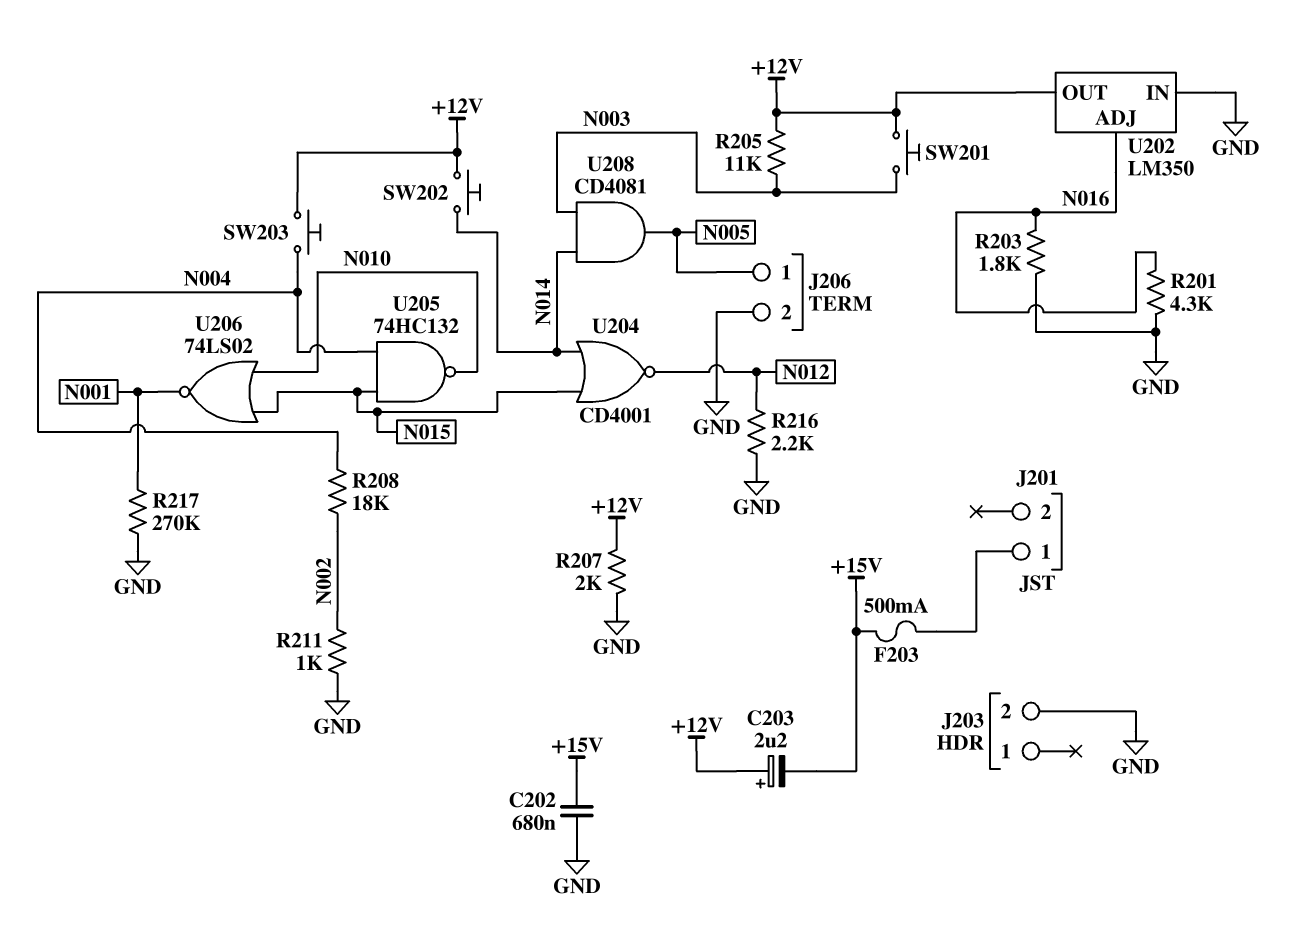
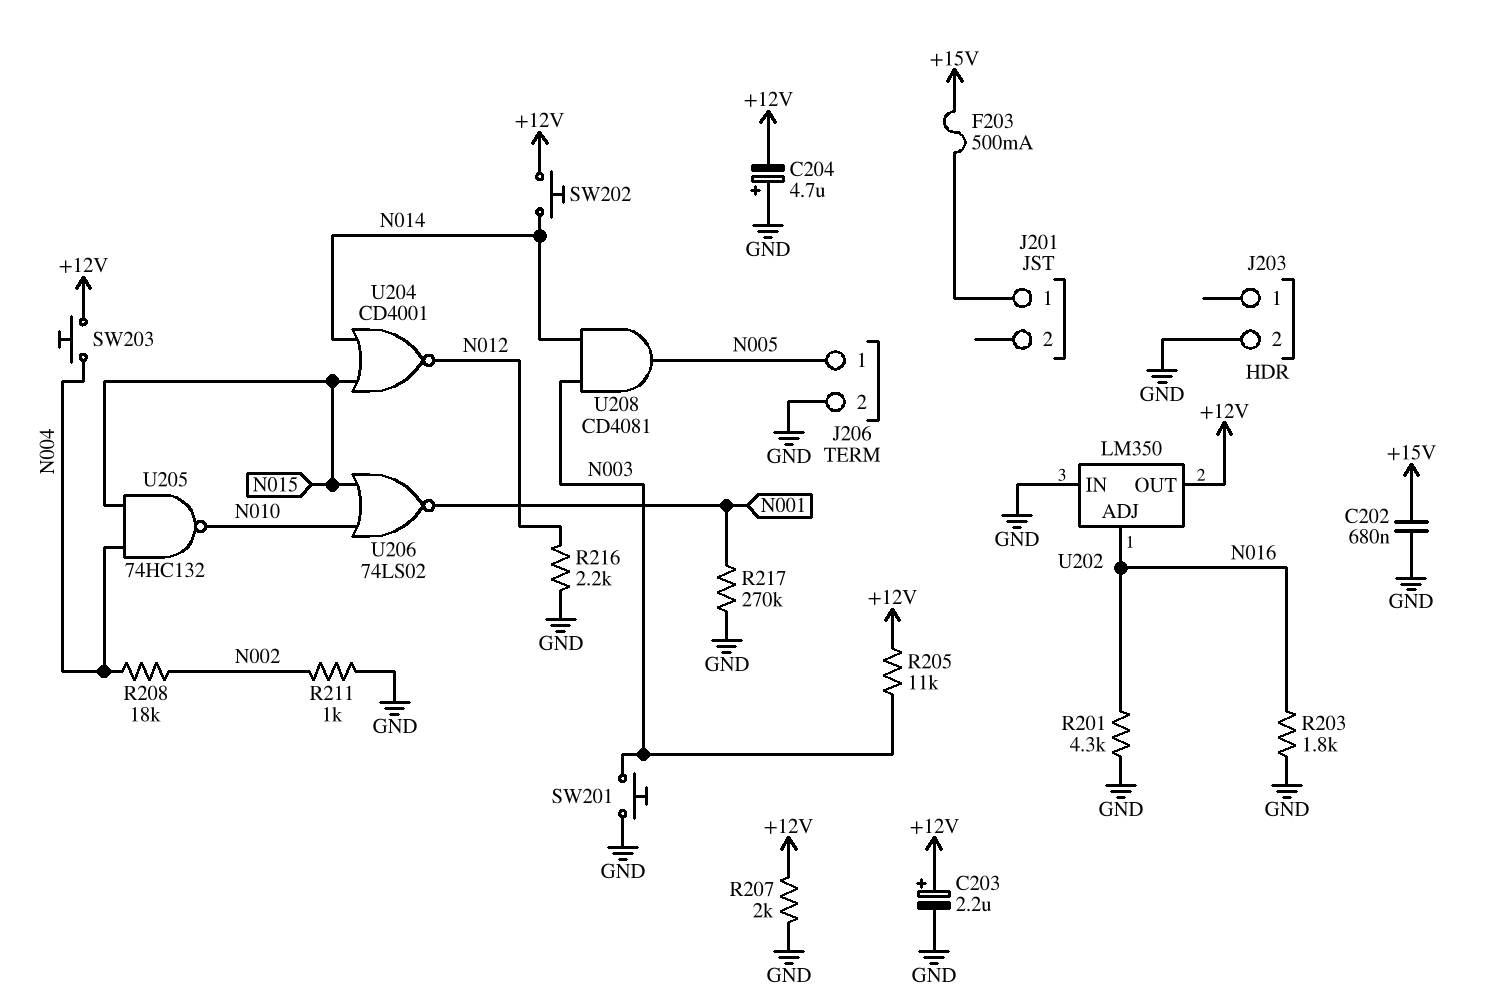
C203: 2.2uF (plus +12V, minus +15V) -> 2.2uF (plus +12V, minus GND)
C204: none -> 4.7uF (plus GND, minus +12V)
SW201: button (+12V, N003) -> button (GND, N003)

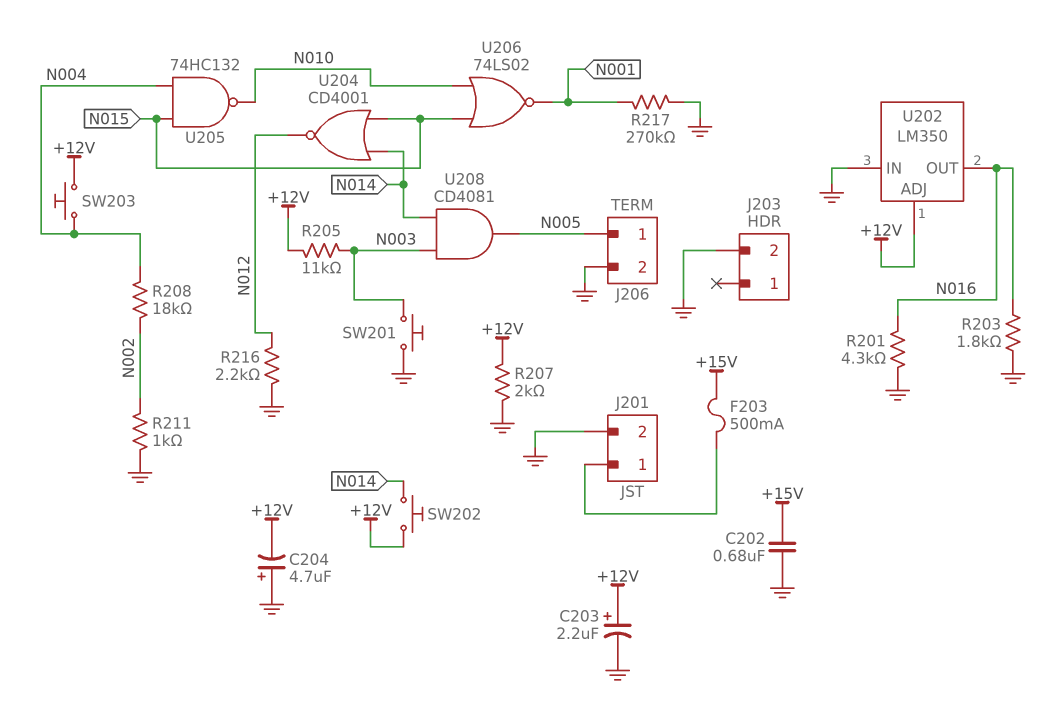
J201 pin 2: none -> GND
U202 pin ADJ: N016 -> +12V
U202 pin OUT: +12V -> N016

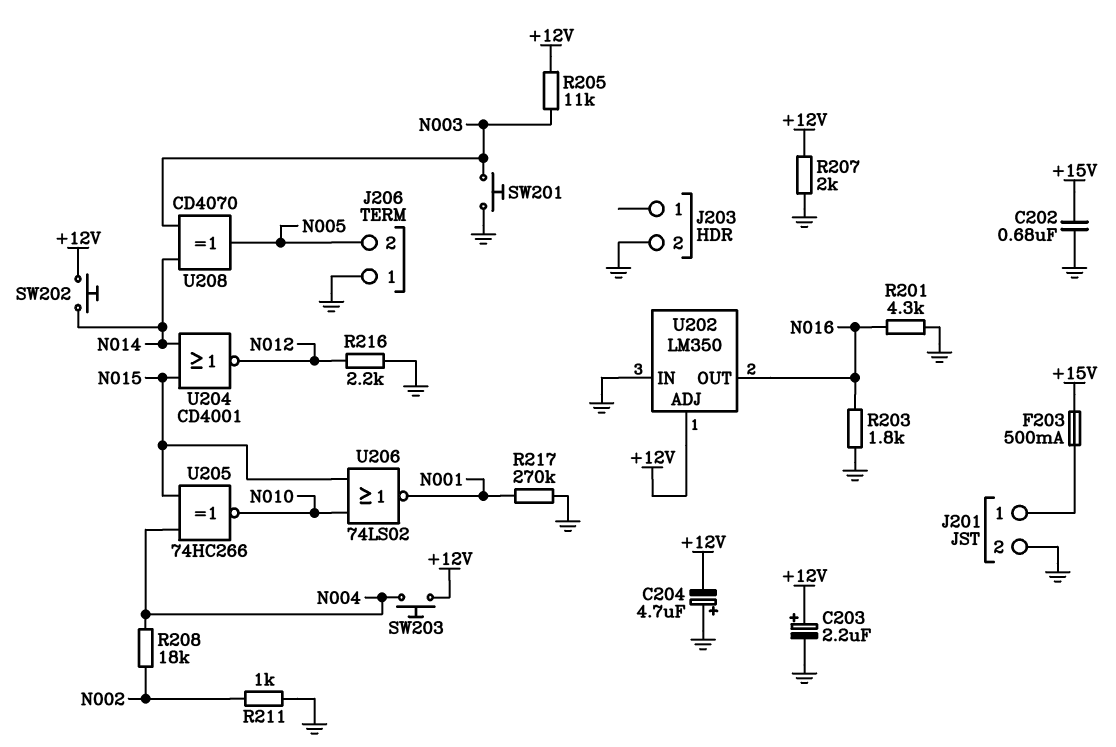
J206 pin 1: N005 -> GND
J206 pin 2: GND -> N005
U205: NAND 74HC132 (in N004, in N015, out N010) -> XNOR 74HC266 (in N004, in N015, out N010)
U208: AND CD4081 (in N003, in N014, out N005) -> XOR CD4070 (in N003, in N014, out N005)

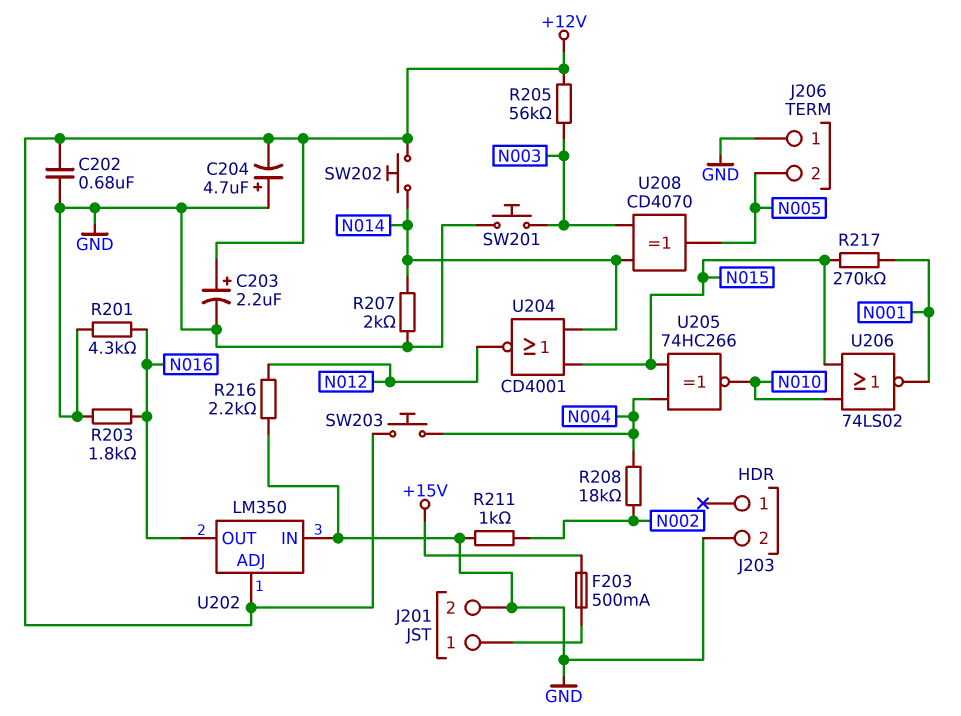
C202: 680nF (+15V, GND) -> 680nF (+12V, GND)
R205: 11k (+12V, N003) -> 56k (+12V, N003)
R207: 2k (+12V, GND) -> 2k (GND, N014)
R217: 270k (GND, N001) -> 270k (N001, N015)

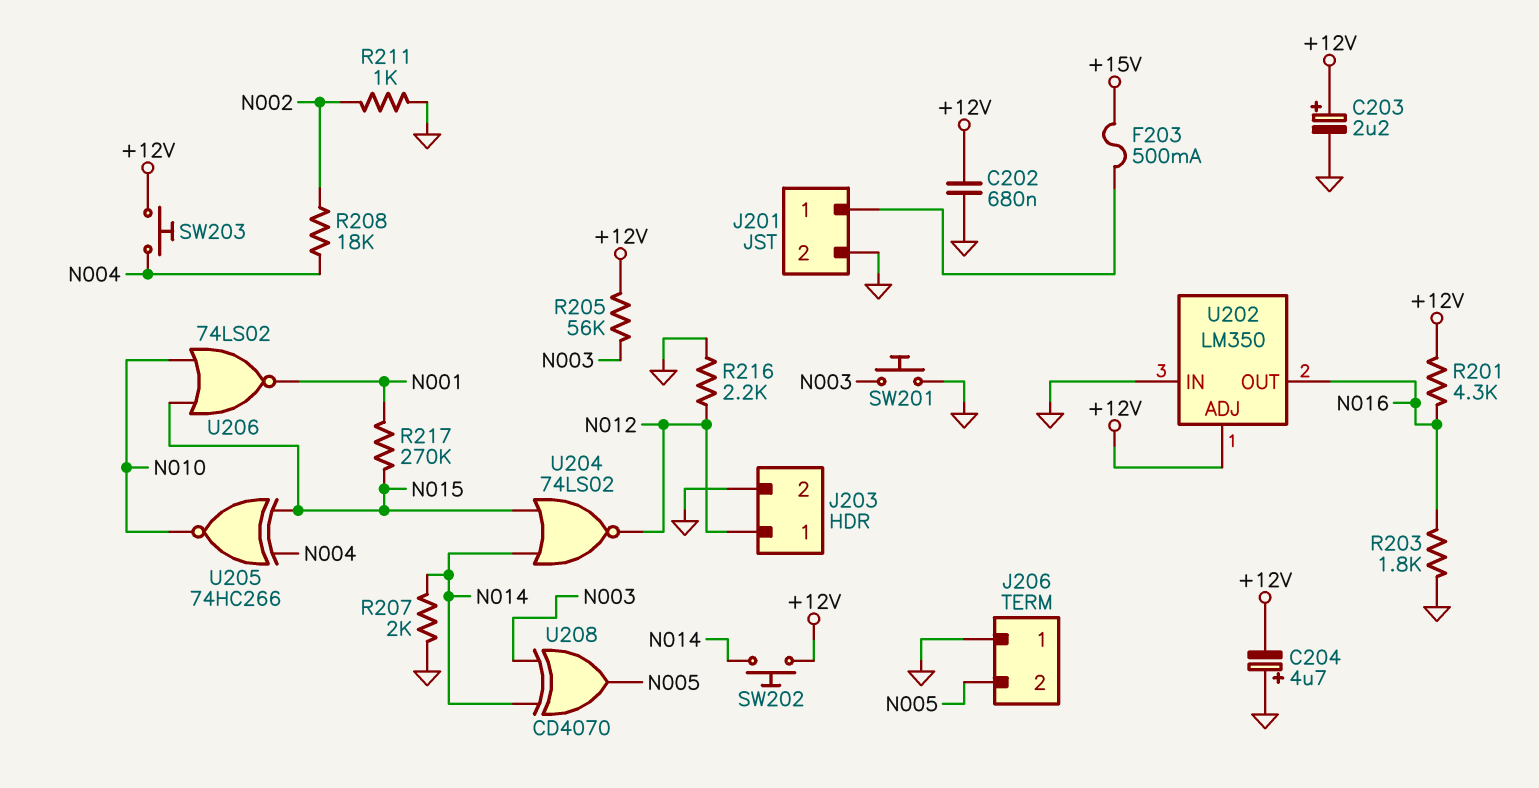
J203 pin 1: none -> N012
R201: 4.3k (GND, N016) -> 4.3k (+12V, N016)
U204: NOR CD4001 (in N014, in N015, out N012) -> NOR 74LS02 (in N014, in N015, out N012)

